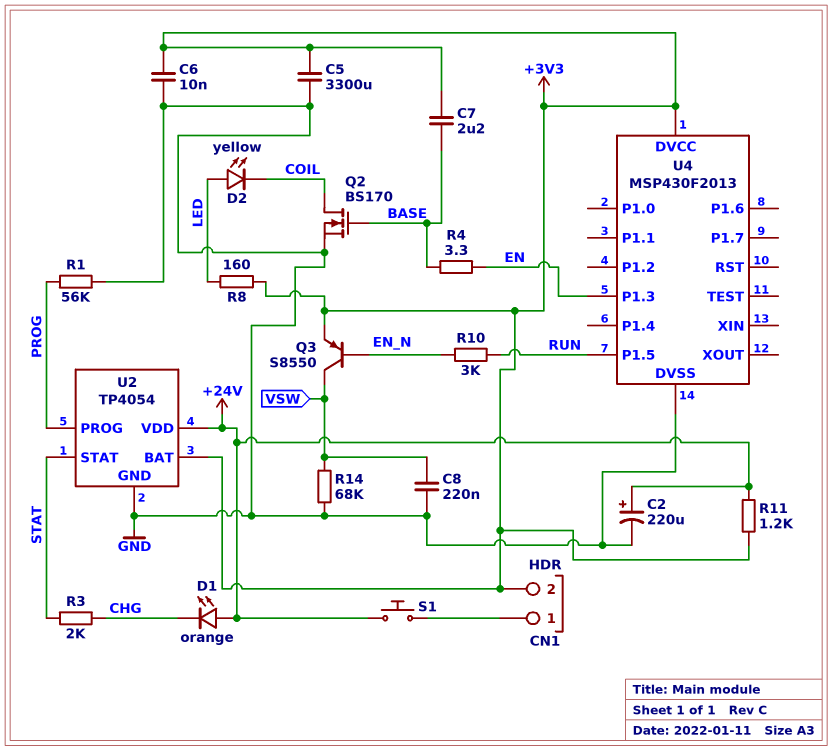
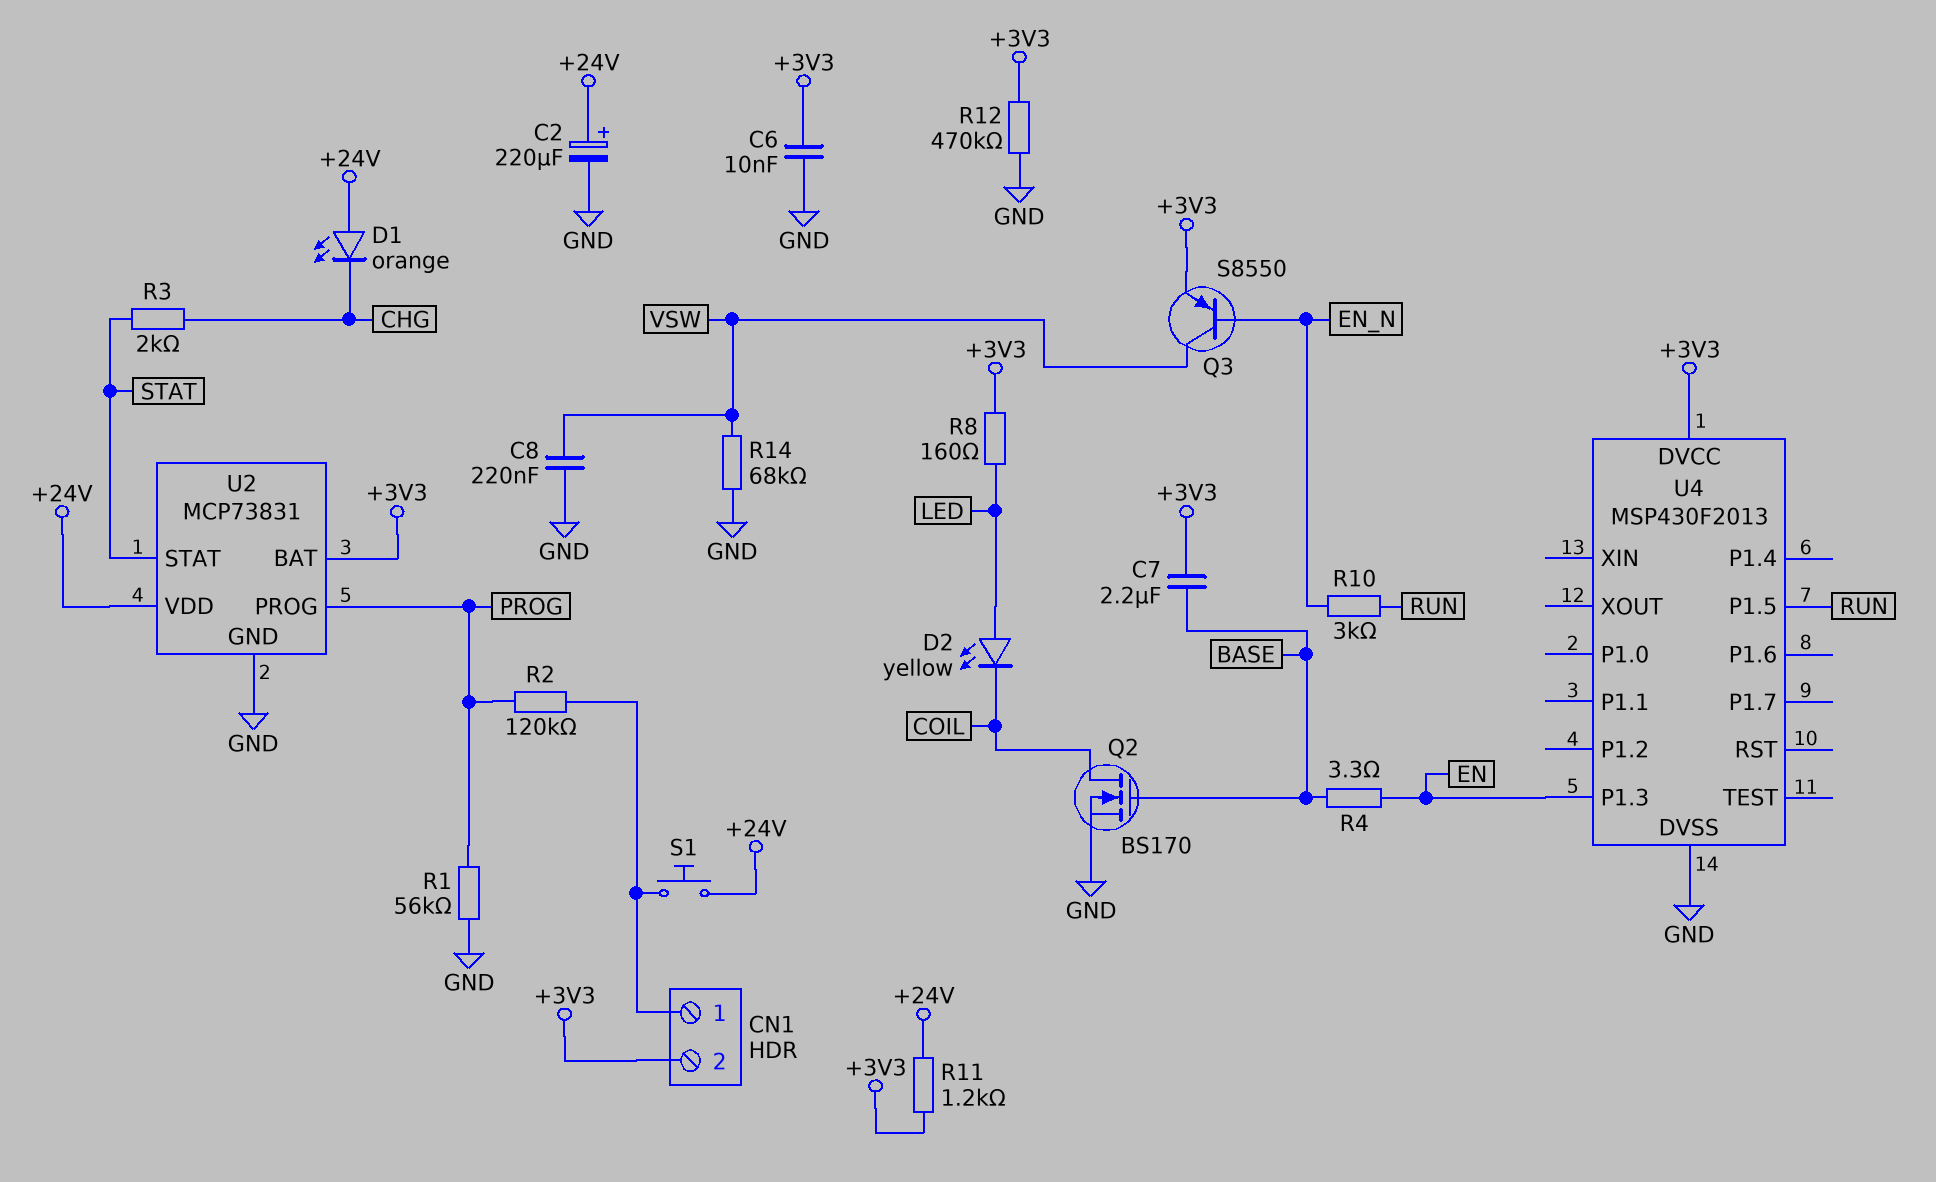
C5: 3300uF (+3V3, GND) -> none
R2: none -> 120k (CN1/1, PROG)
R12: none -> 470k (+3V3, GND)
U2: TP4054 -> MCP73831

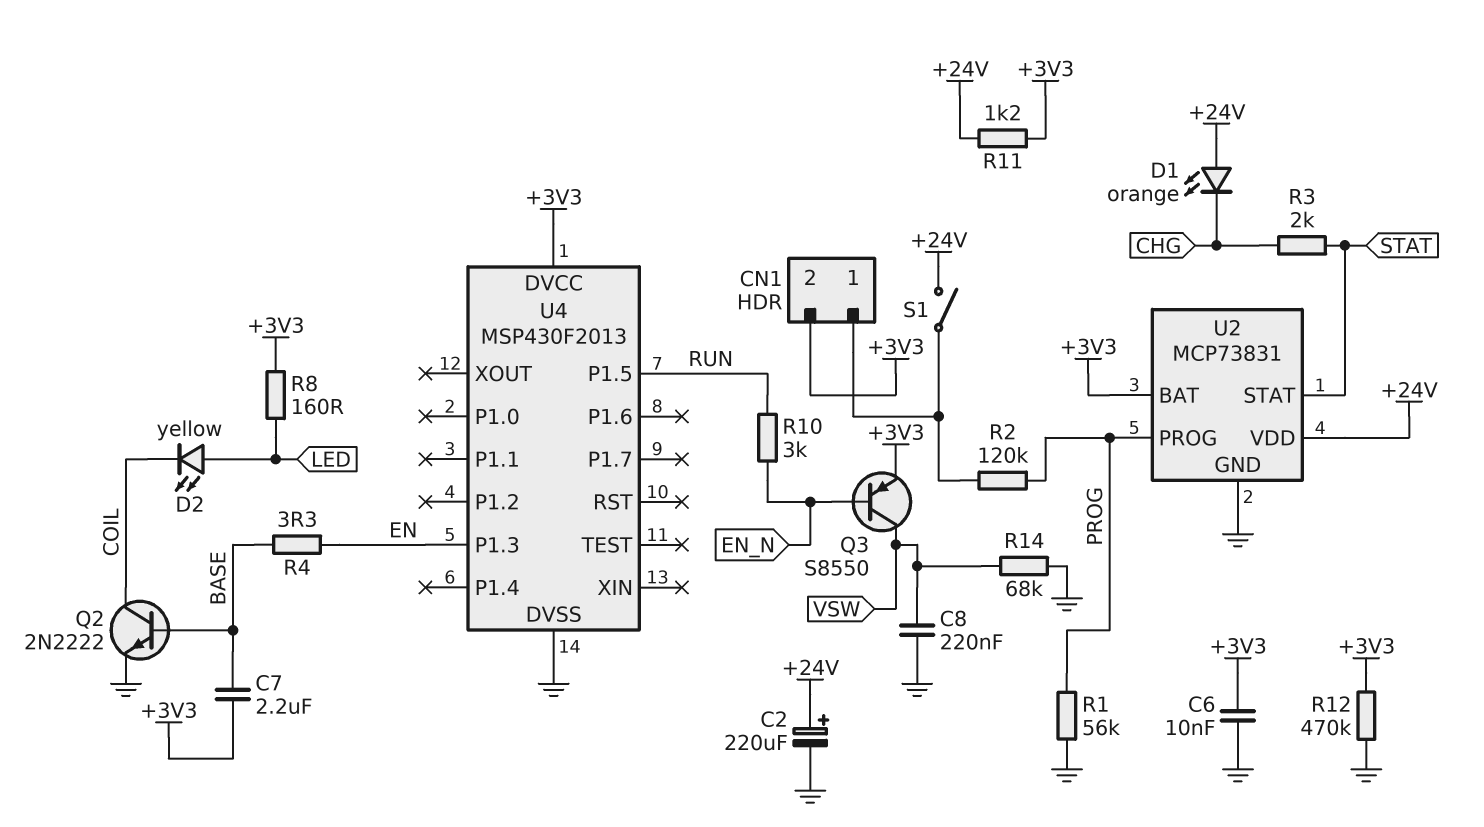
Q2: NMOS BS170 (G BASE, D COIL, S GND) -> NPN 2N2222 (B BASE, C COIL, E GND)
S1: button (+24V, CN1/1) -> switch (+24V, CN1/1)

